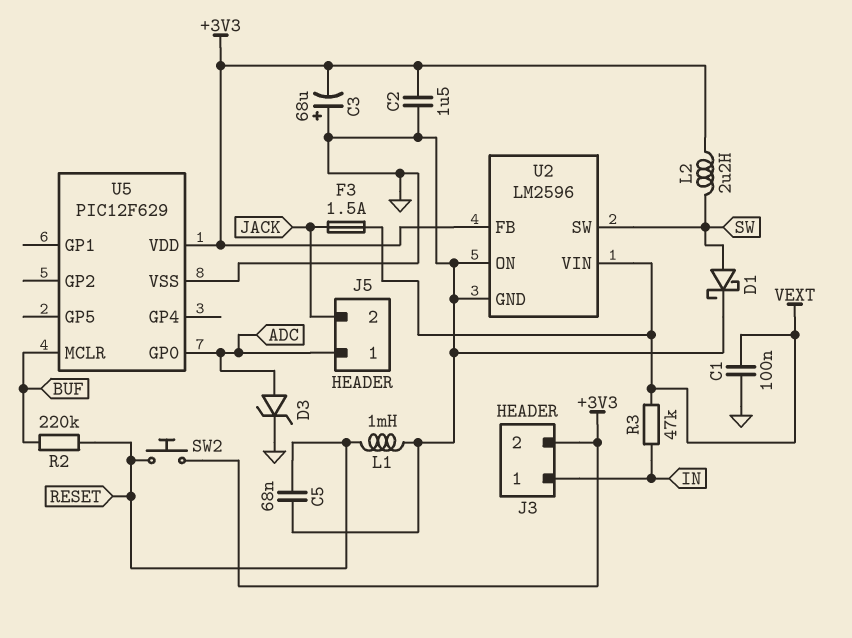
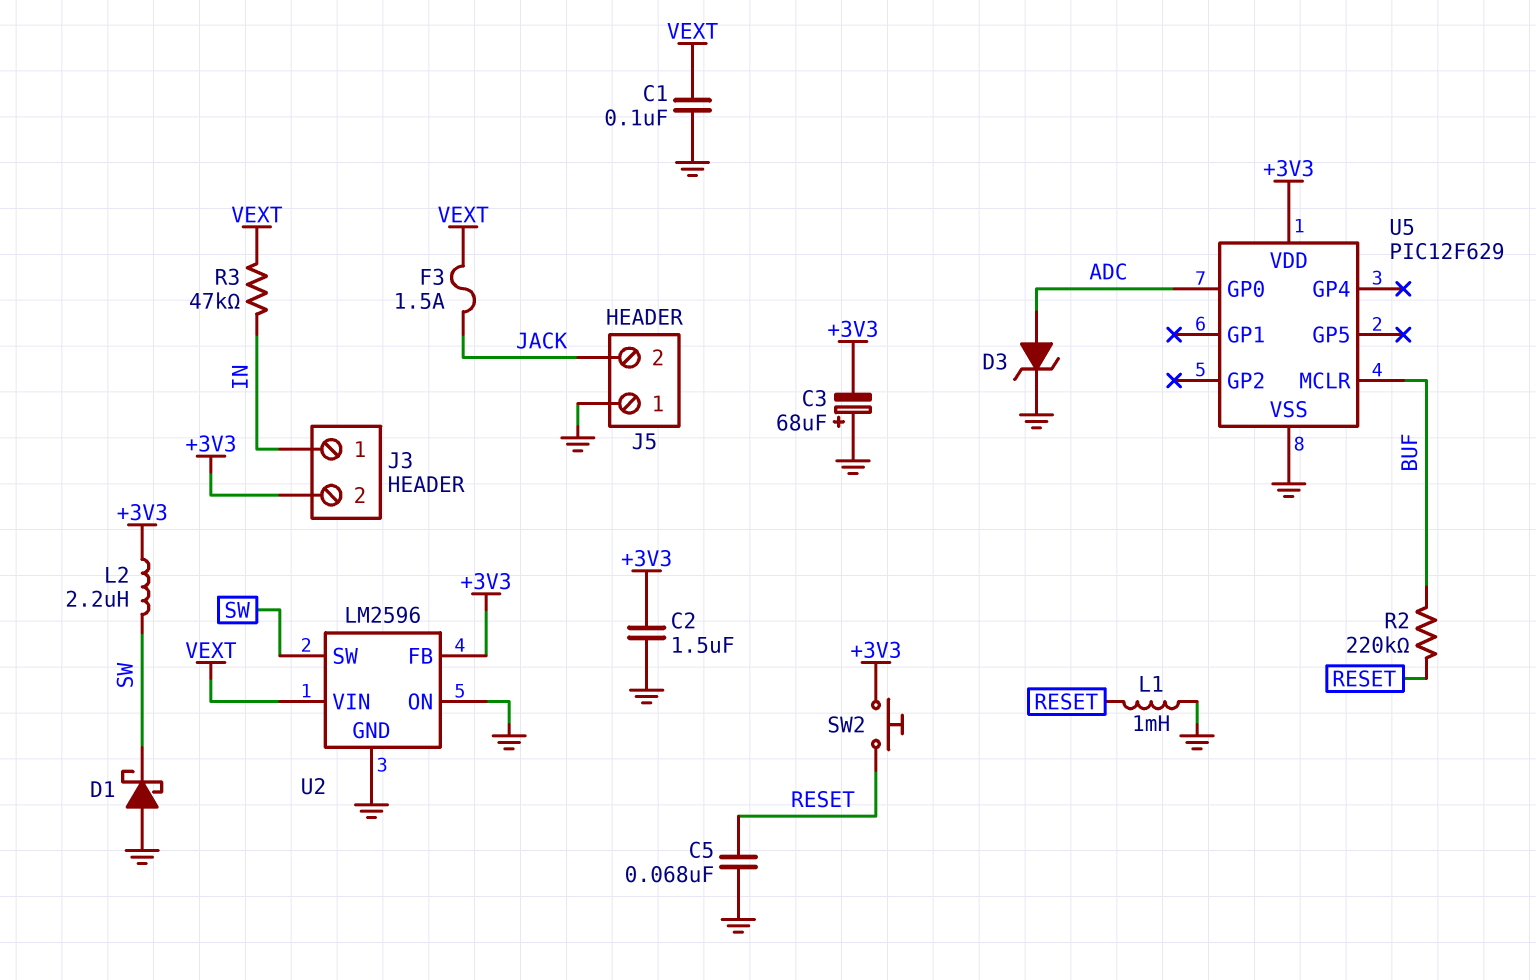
D1: schottky (A SW, K GND) -> schottky (A GND, K SW)
J5 pin 1: ADC -> GND

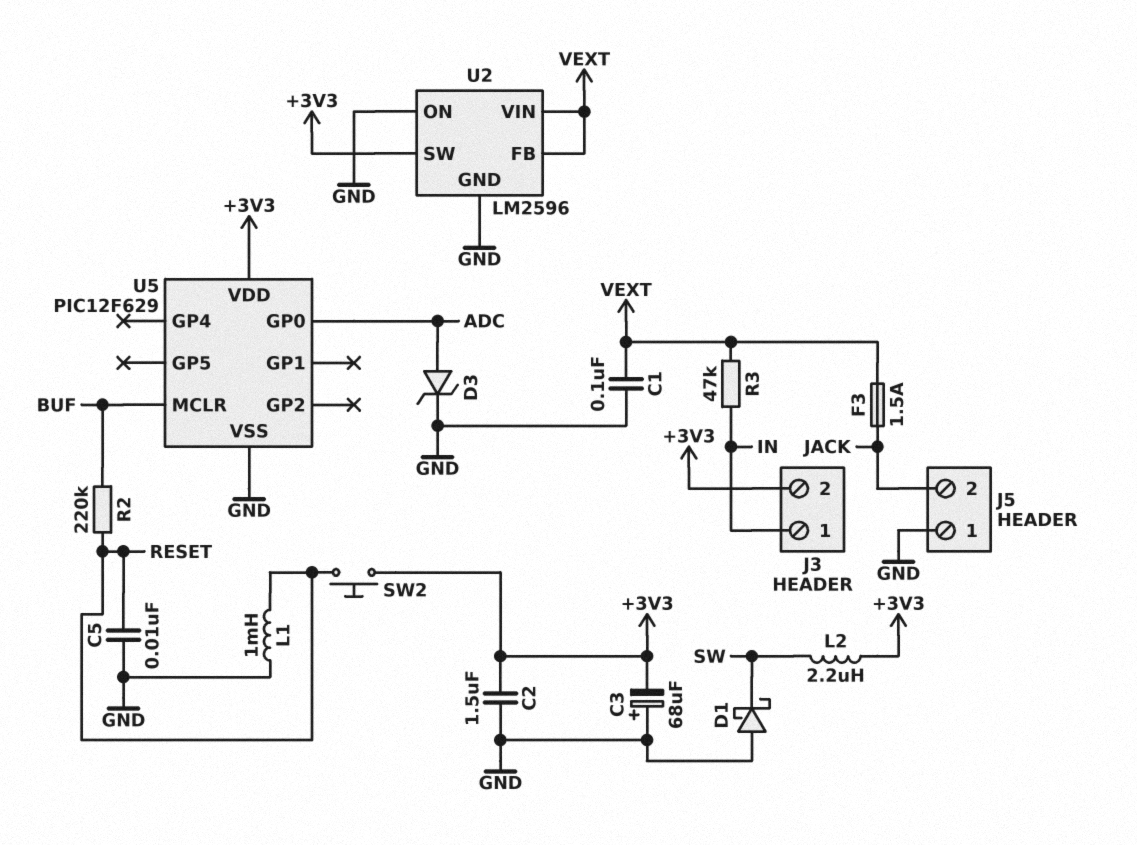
C5: 68nF (GND, RESET) -> 10nF (GND, RESET)
U2 pin FB: +3V3 -> VEXT
U2 pin SW: SW -> +3V3

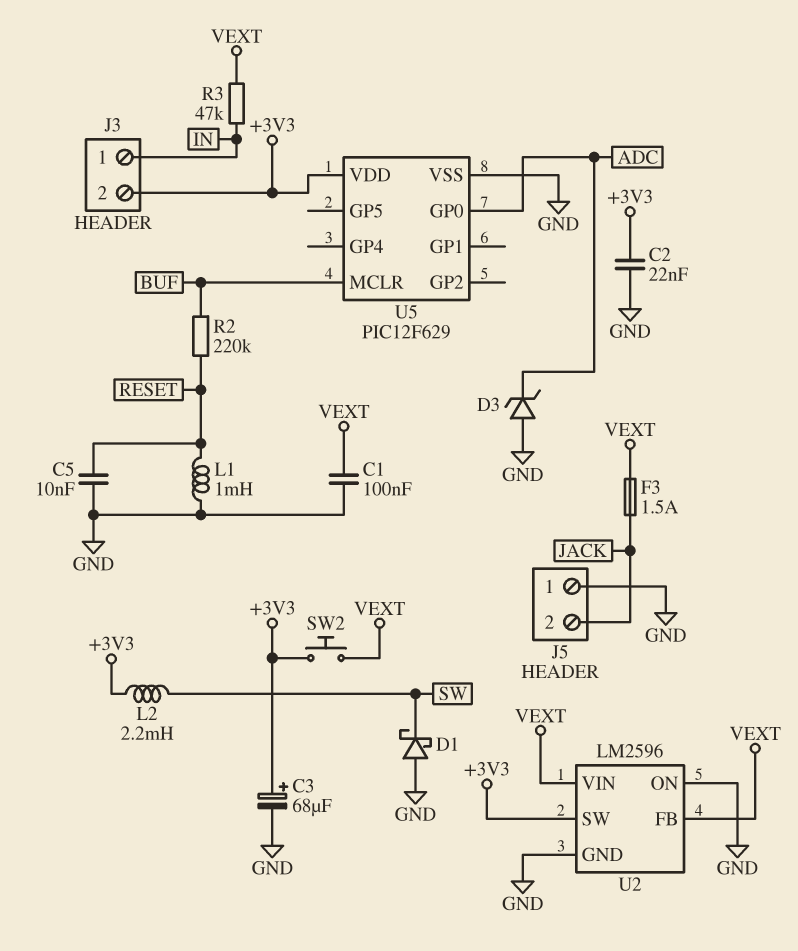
C2: 1.5uF (+3V3, GND) -> 22nF (+3V3, GND)
C3: 68uF (plus GND, minus +3V3) -> 68uF (plus +3V3, minus GND)
D3: zener (A ADC, K GND) -> zener (A GND, K ADC)
L2: 2.2uH (+3V3, SW) -> 2.2mH (+3V3, SW)
SW2: button (+3V3, RESET) -> button (+3V3, VEXT)

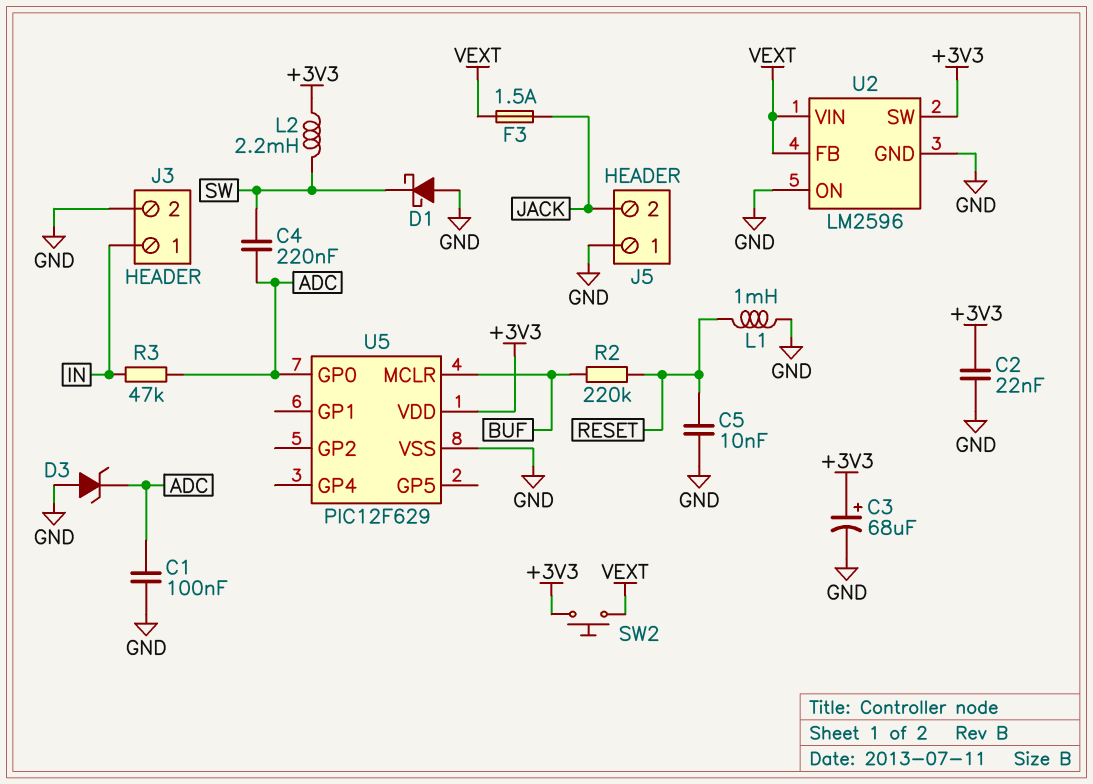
C1: 100nF (GND, VEXT) -> 100nF (ADC, GND)
C4: none -> 220nF (ADC, SW)
J3 pin 2: +3V3 -> GND
R3: 47k (IN, VEXT) -> 47k (ADC, IN)

